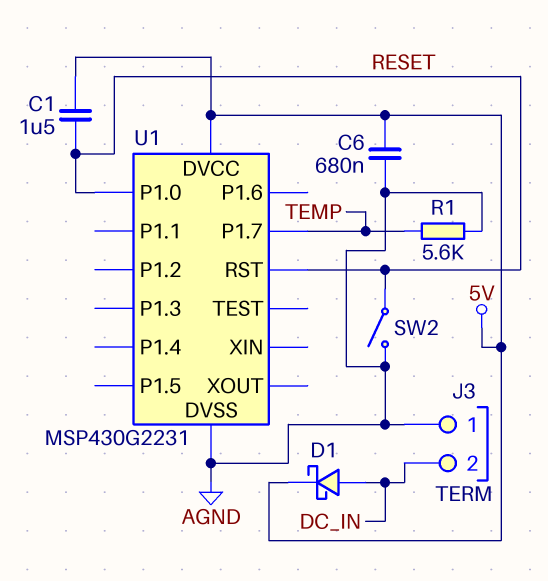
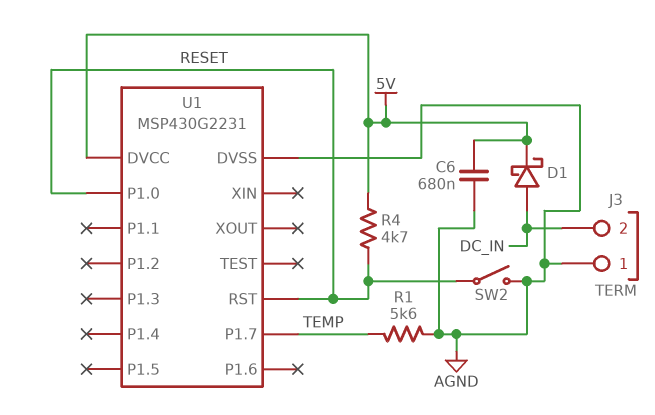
C1: 1.5uF (5V, RESET) -> none
R4: none -> 4.7k (5V, RESET)

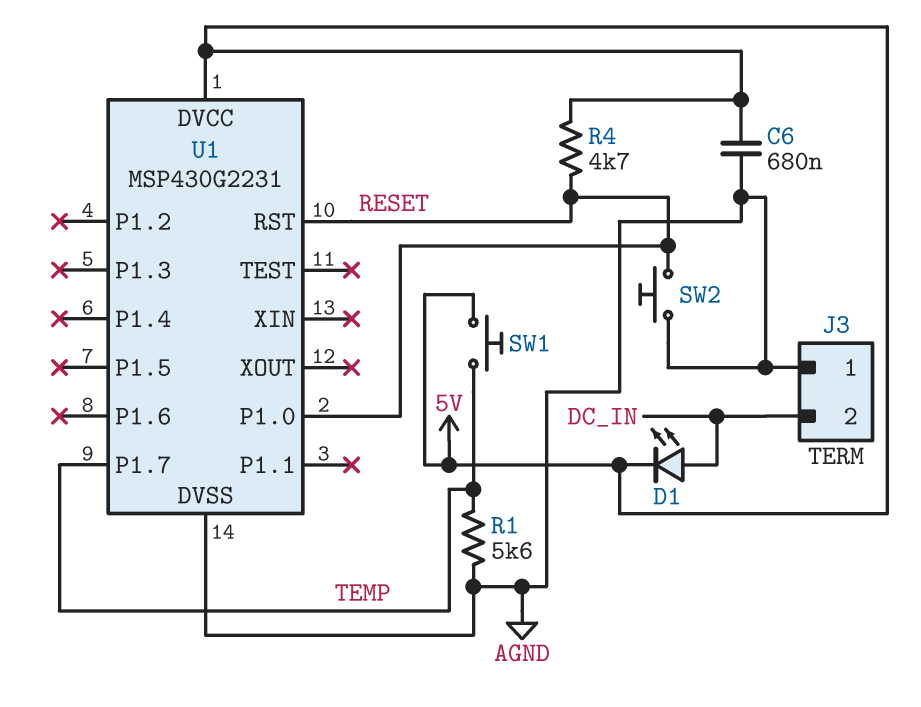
D1: schottky (A DC_IN, K 5V) -> LED (A DC_IN, K 5V)
SW1: none -> button (5V, TEMP)
SW2: switch (AGND, RESET) -> button (AGND, RESET)

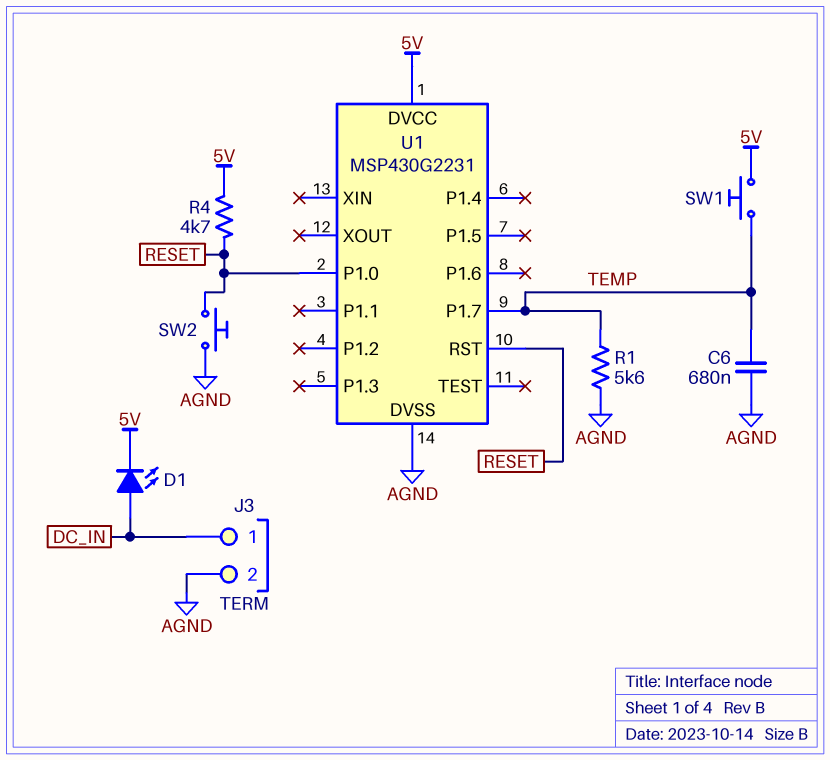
C6: 680nF (5V, AGND) -> 680nF (AGND, TEMP)
J3 pin 1: AGND -> DC_IN
J3 pin 2: DC_IN -> AGND

